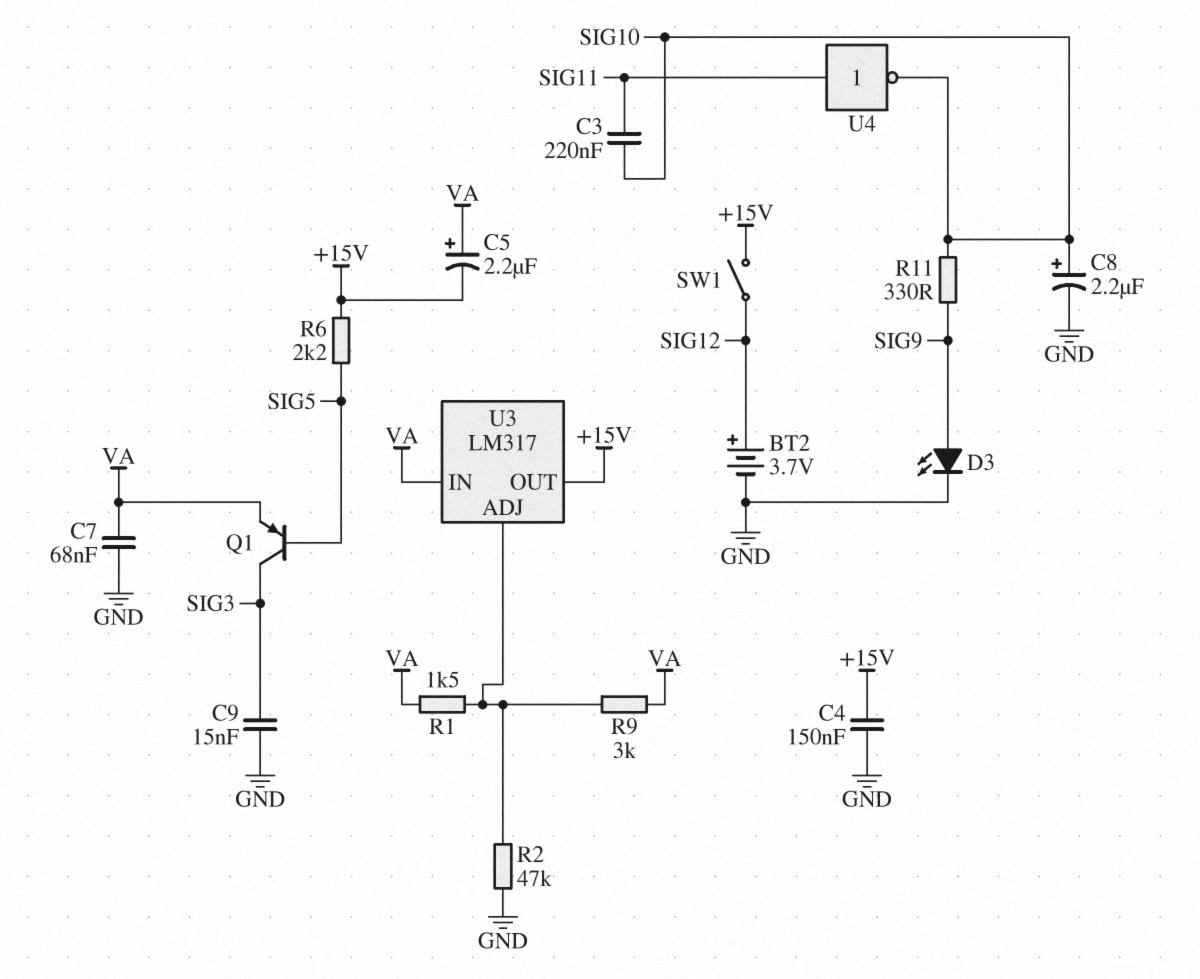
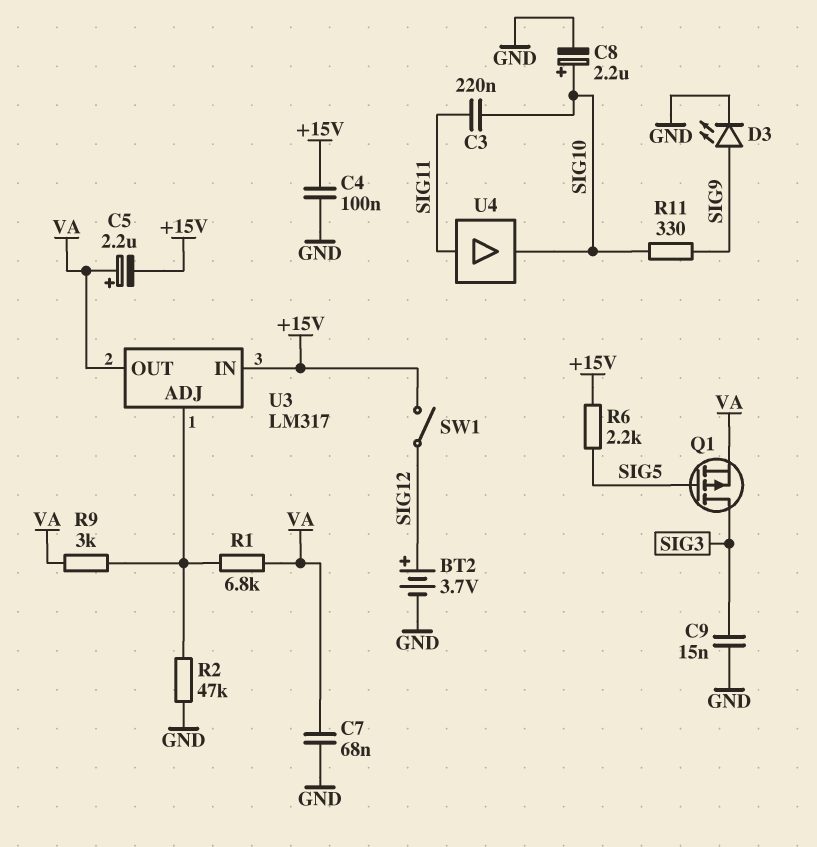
C4: 150nF (+15V, GND) -> 100nF (+15V, GND)
Q1: PNP (B SIG5, C SIG3, E VA) -> PMOS (G SIG5, D SIG3, S VA)
R1: 1.5k (U3/ADJ, VA) -> 6.8k (U3/ADJ, VA)
U3 pin IN: VA -> +15V
U3 pin OUT: +15V -> VA
U4: NOT (in SIG11, out SIG10) -> buffer (in SIG11, out SIG10)

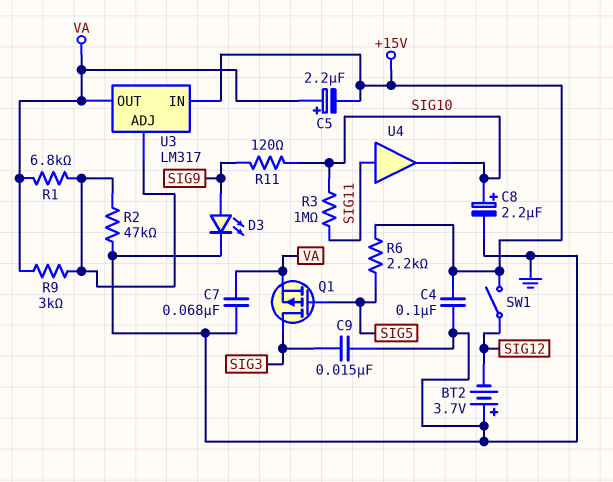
BT2: 3.7V (plus SIG12, minus GND) -> 3.7V (plus GND, minus SIG12)
C3: 220nF (SIG10, SIG11) -> none
R3: none -> 1M (SIG10, SIG11)
R11: 330 (SIG9, SIG10) -> 120 (SIG9, SIG10)

